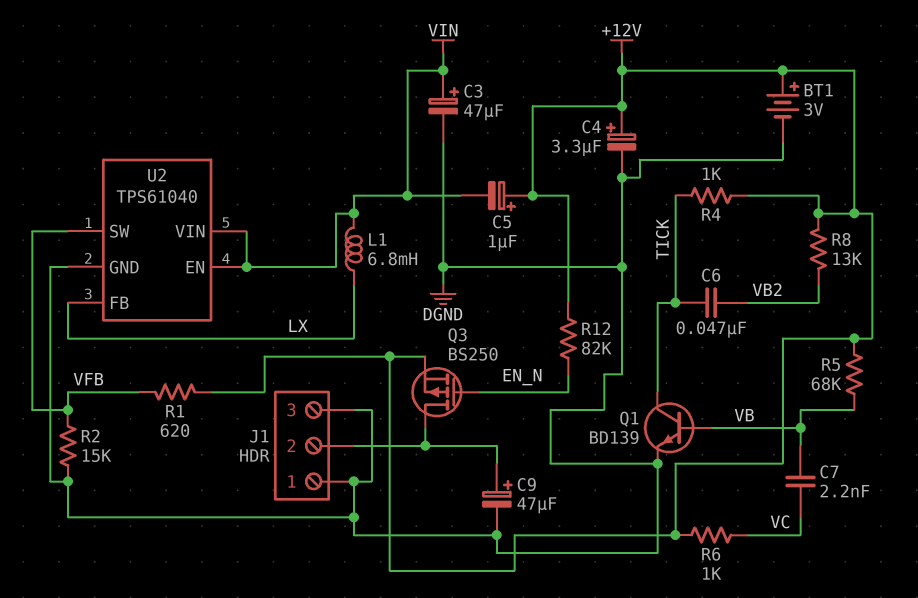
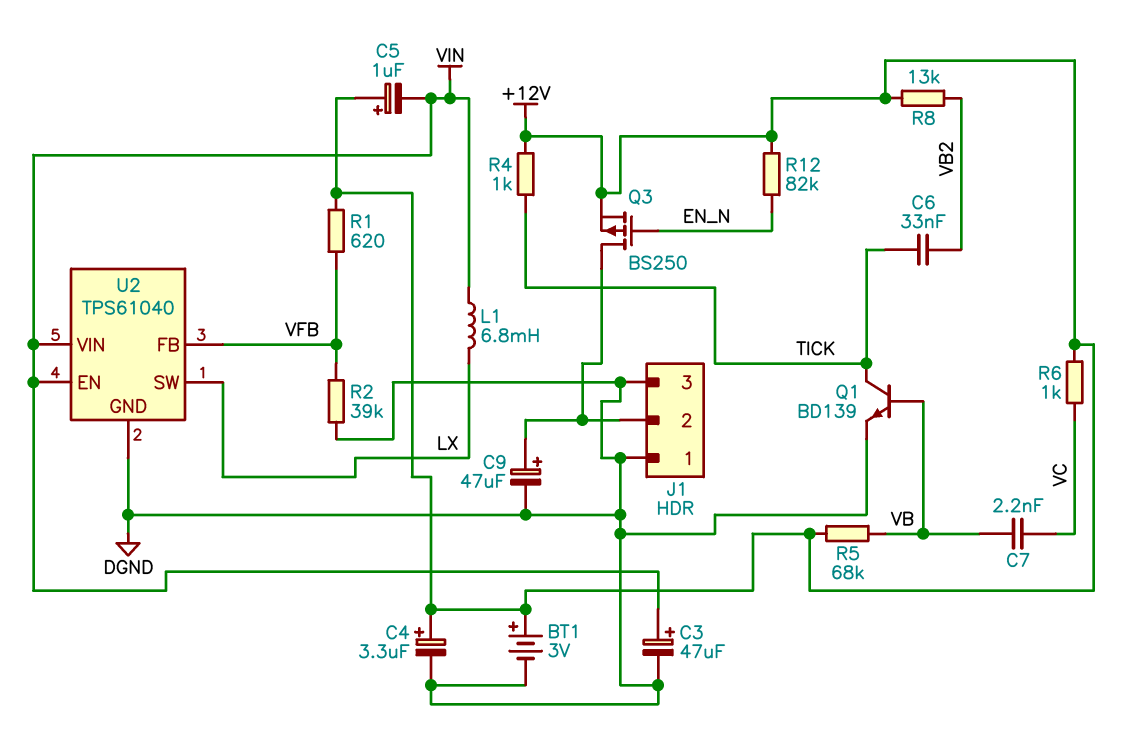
C6: 47nF (TICK, VB2) -> 33nF (TICK, VB2)
R2: 15k (DGND, VFB) -> 39k (DGND, VFB)
U2 pin FB: LX -> VFB
U2 pin SW: VFB -> LX

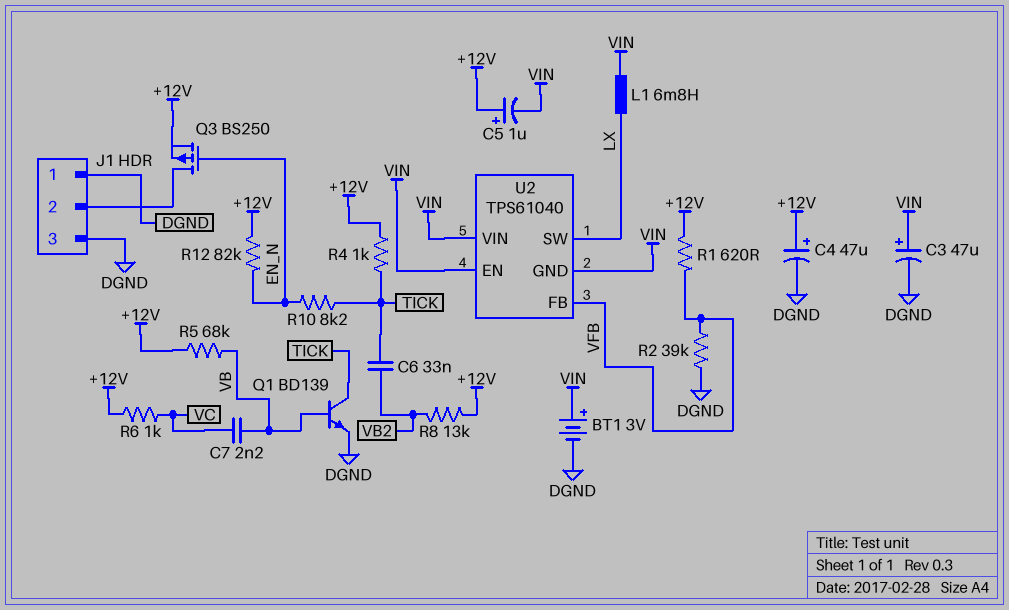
BT1: 3V (plus +12V, minus DGND) -> 3V (plus VIN, minus DGND)
C4: 3.3uF (plus +12V, minus DGND) -> 47uF (plus +12V, minus DGND)
C9: 47uF (plus J1/2, minus DGND) -> none
R10: none -> 8.2k (EN_N, TICK)
U2 pin GND: DGND -> VIN

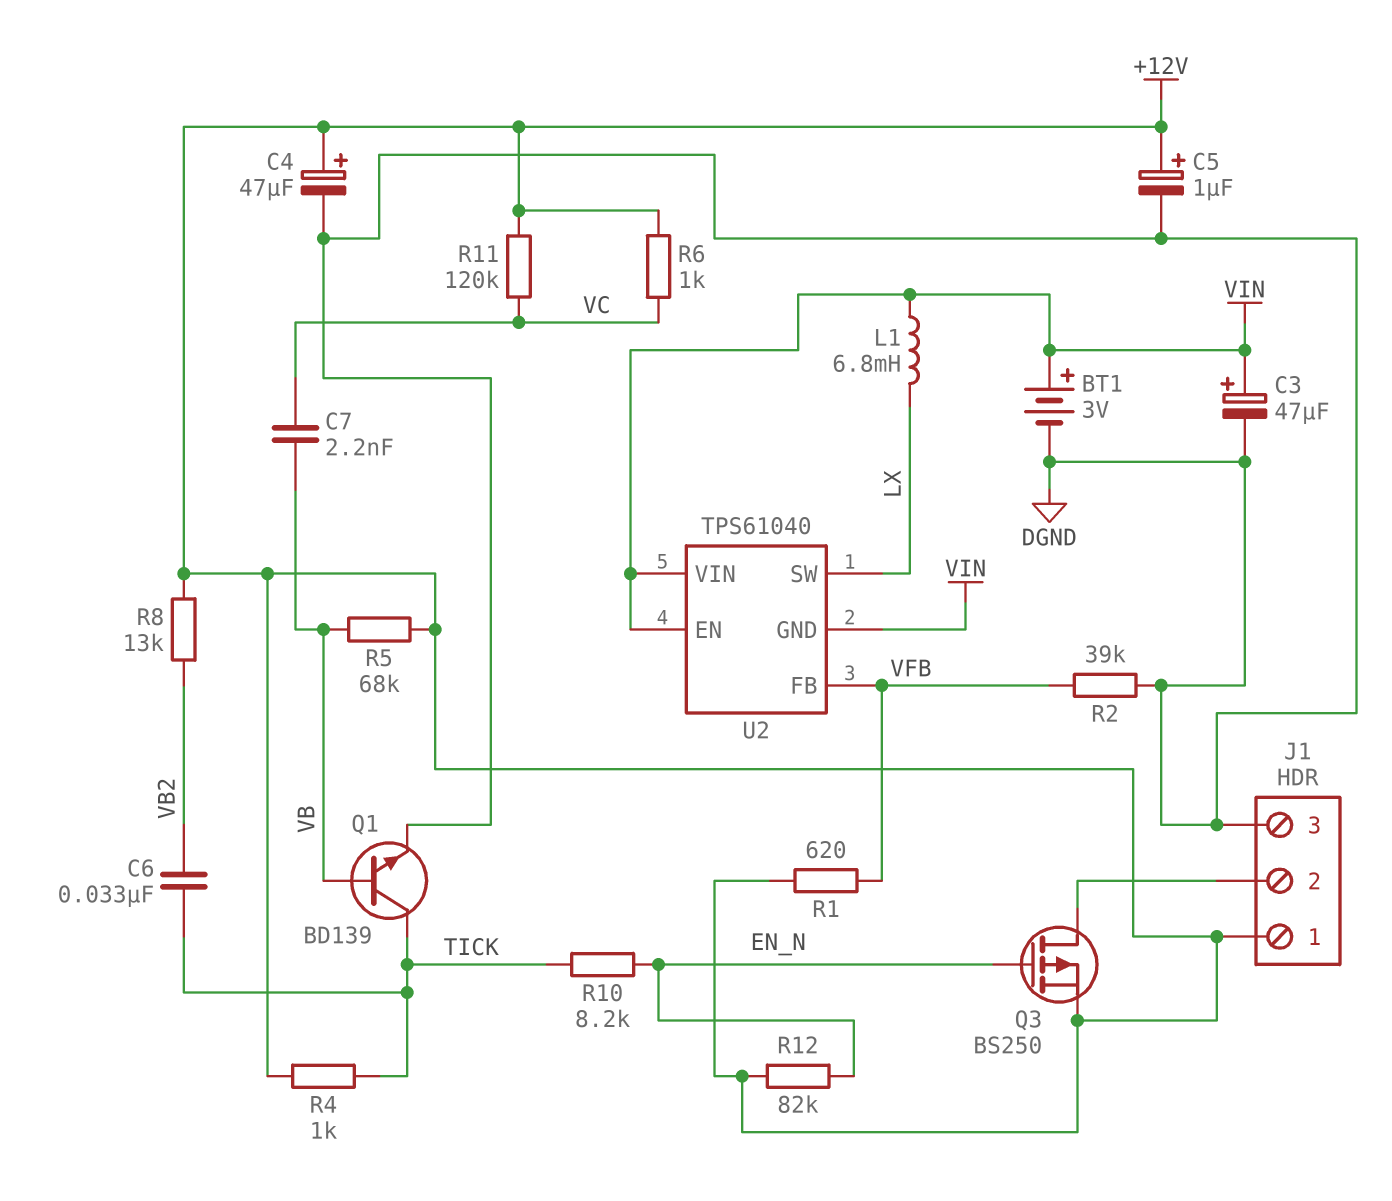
C5: 1uF (plus +12V, minus VIN) -> 1uF (plus +12V, minus DGND)
J1 pin 1: DGND -> +12V
R11: none -> 120k (+12V, VC)

